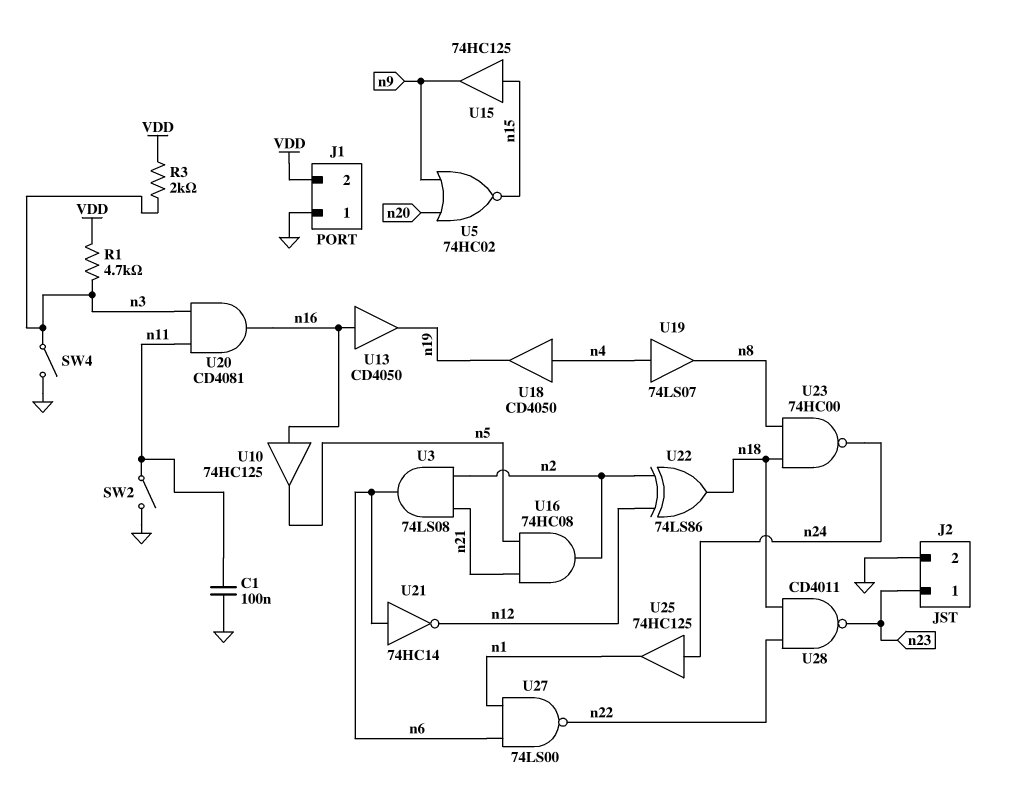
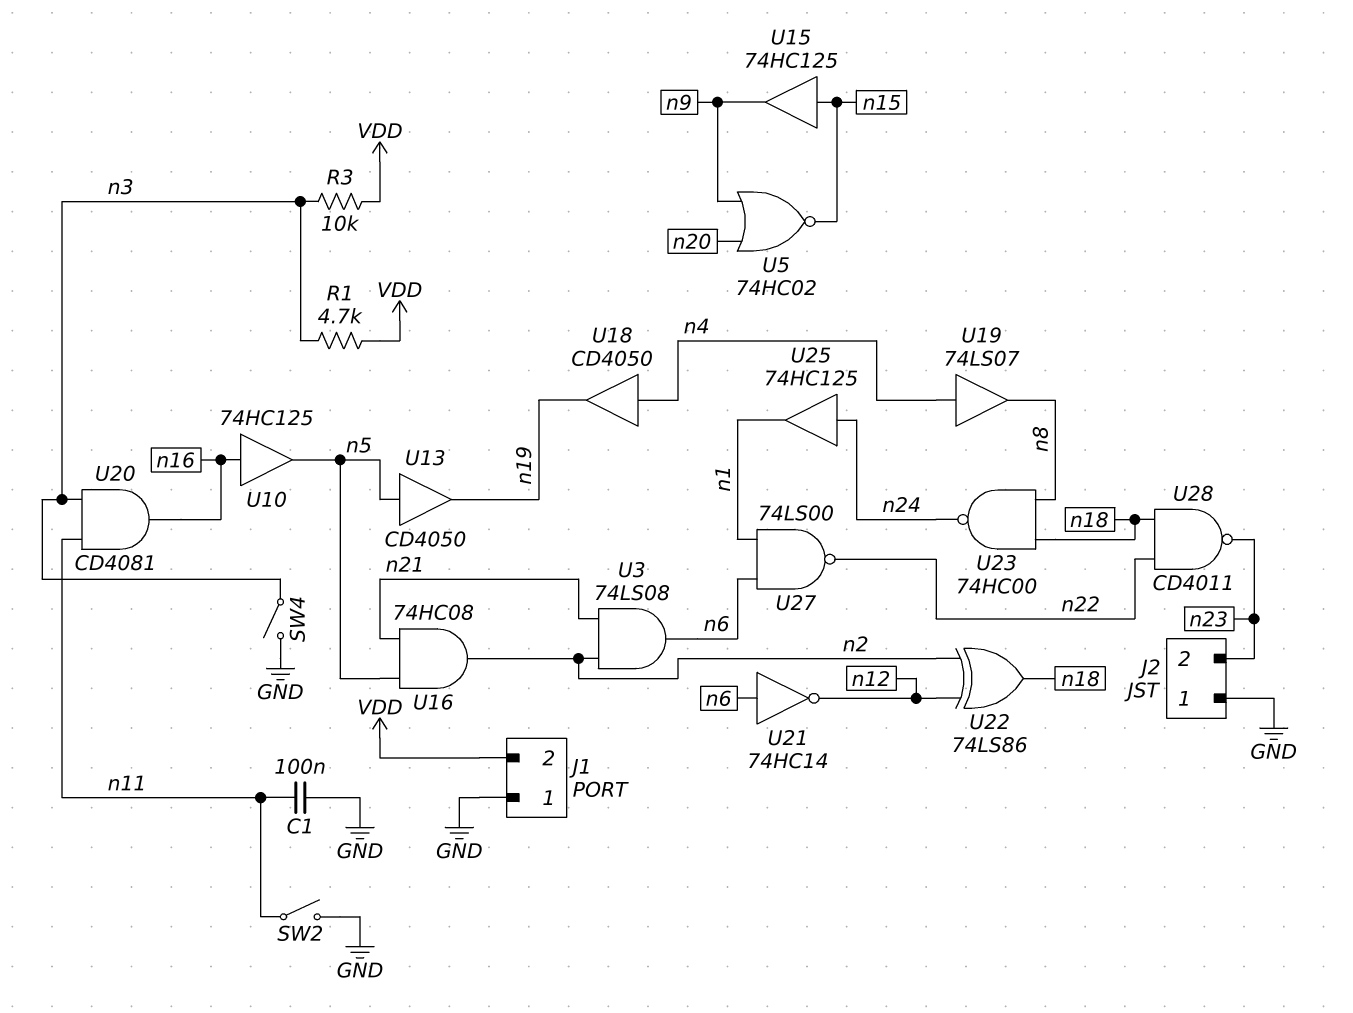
J2 pin 1: n23 -> GND
J2 pin 2: GND -> n23
R3: 2k (VDD, n3) -> 10k (VDD, n3)
U13: buffer CD4050 (in n16, out n19) -> buffer CD4050 (in n5, out n19)

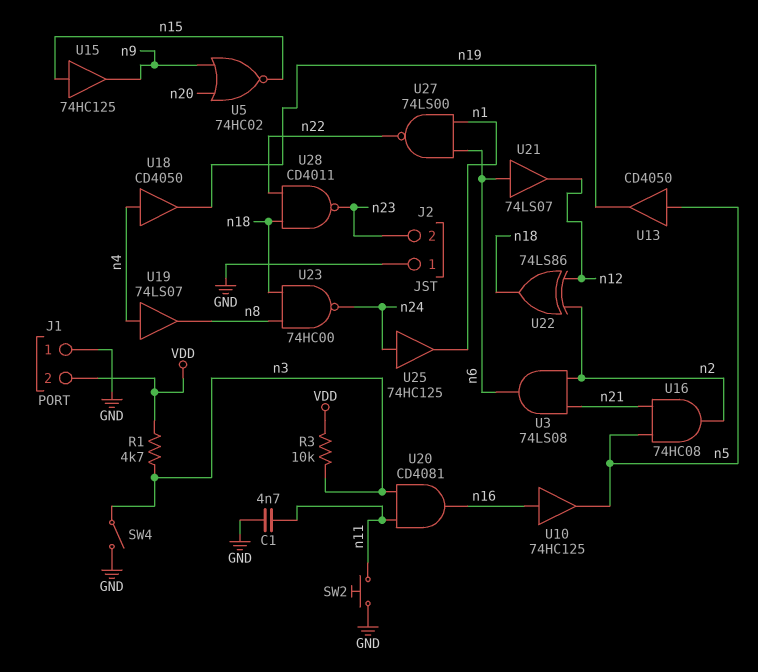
C1: 100nF (GND, n11) -> 4.7nF (GND, n11)
SW2: switch (GND, n11) -> button (GND, n11)
U21: NOT 74HC14 (in n6, out n12) -> buffer 74LS07 (in n6, out n12)

